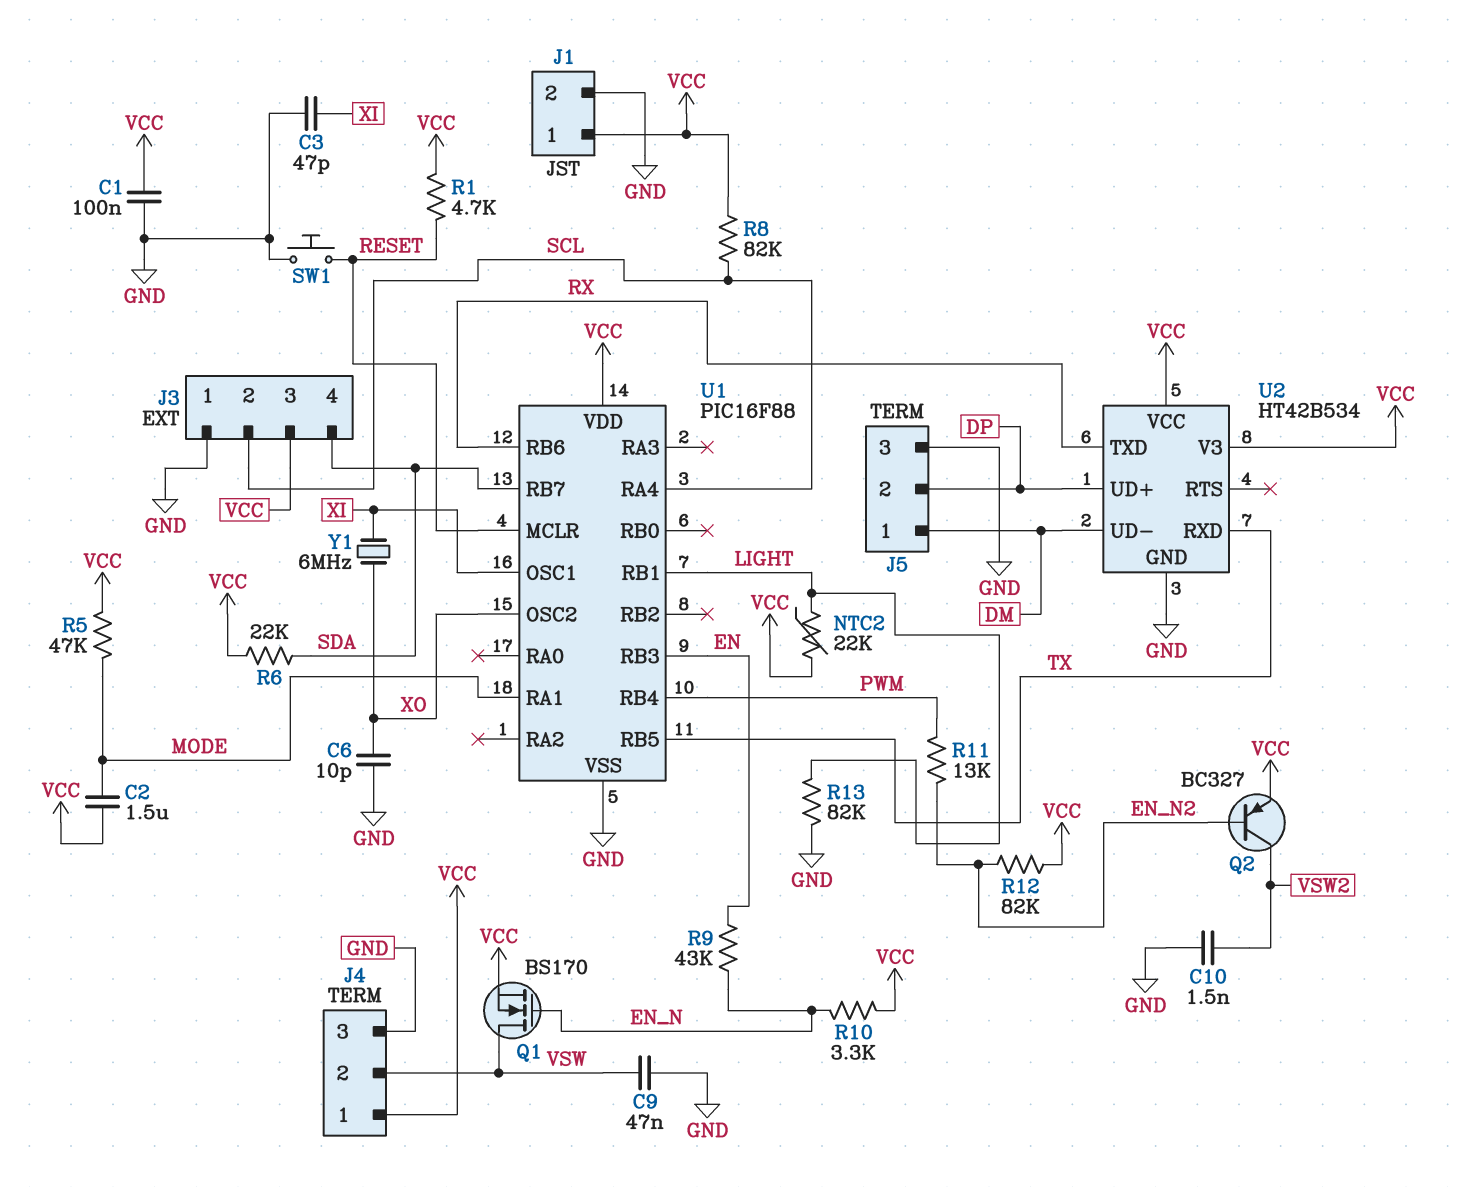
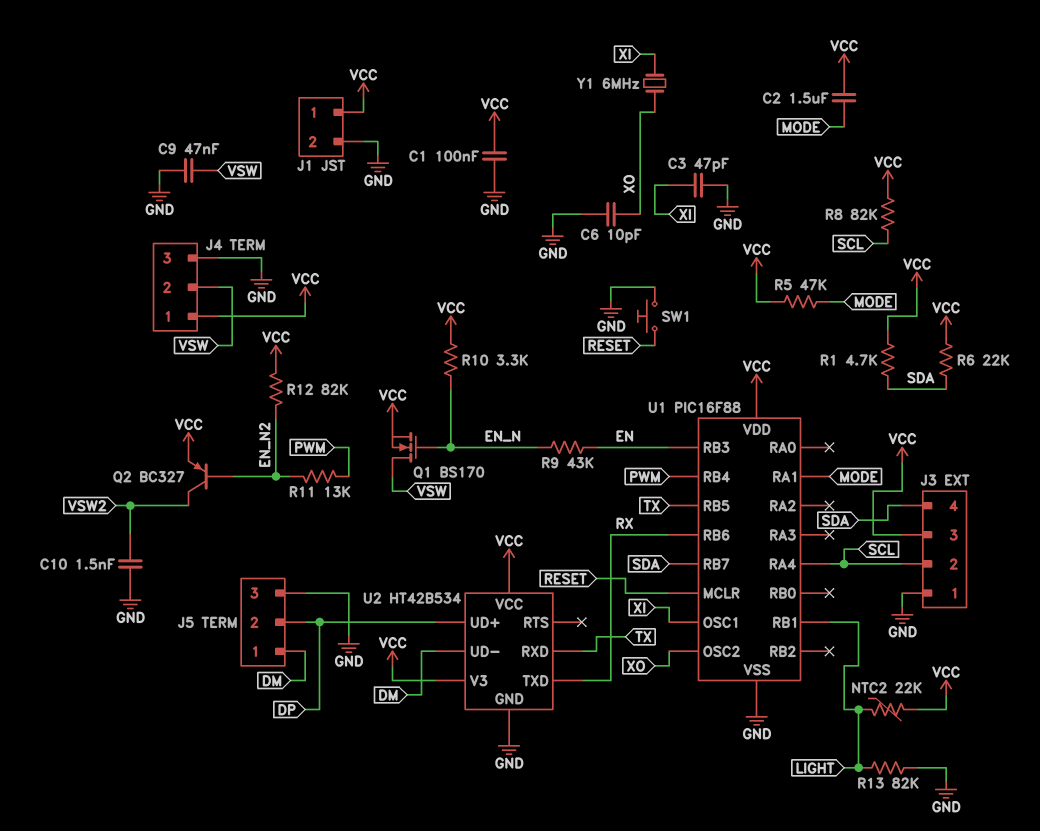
R1: 4.7k (RESET, VCC) -> 4.7k (SDA, VCC)

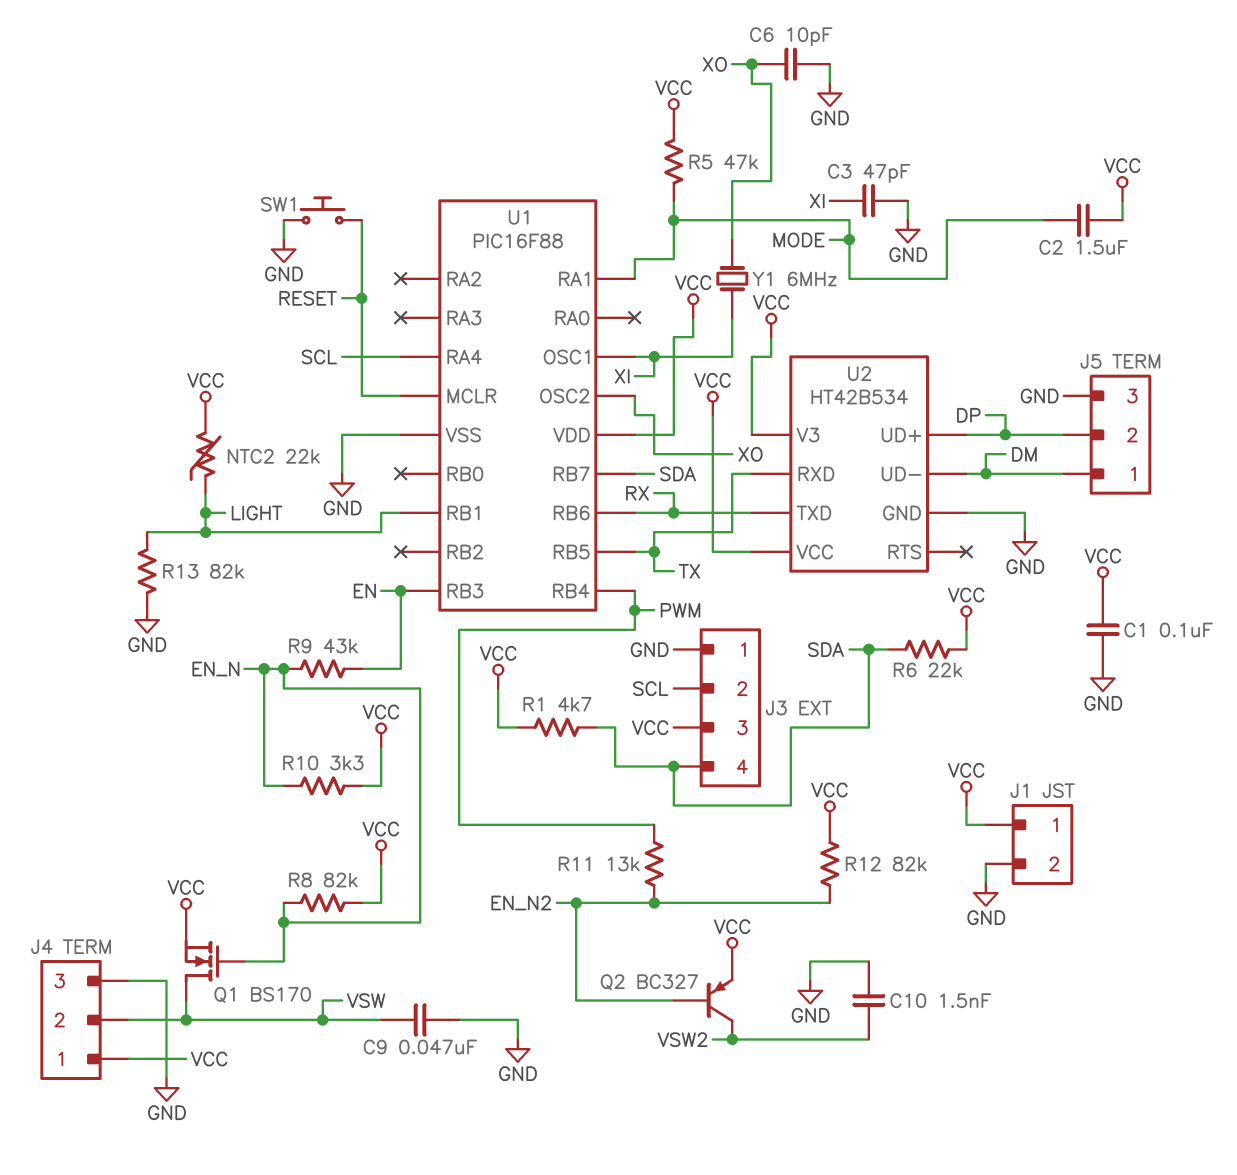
R8: 82k (SCL, VCC) -> 82k (EN_N, VCC)

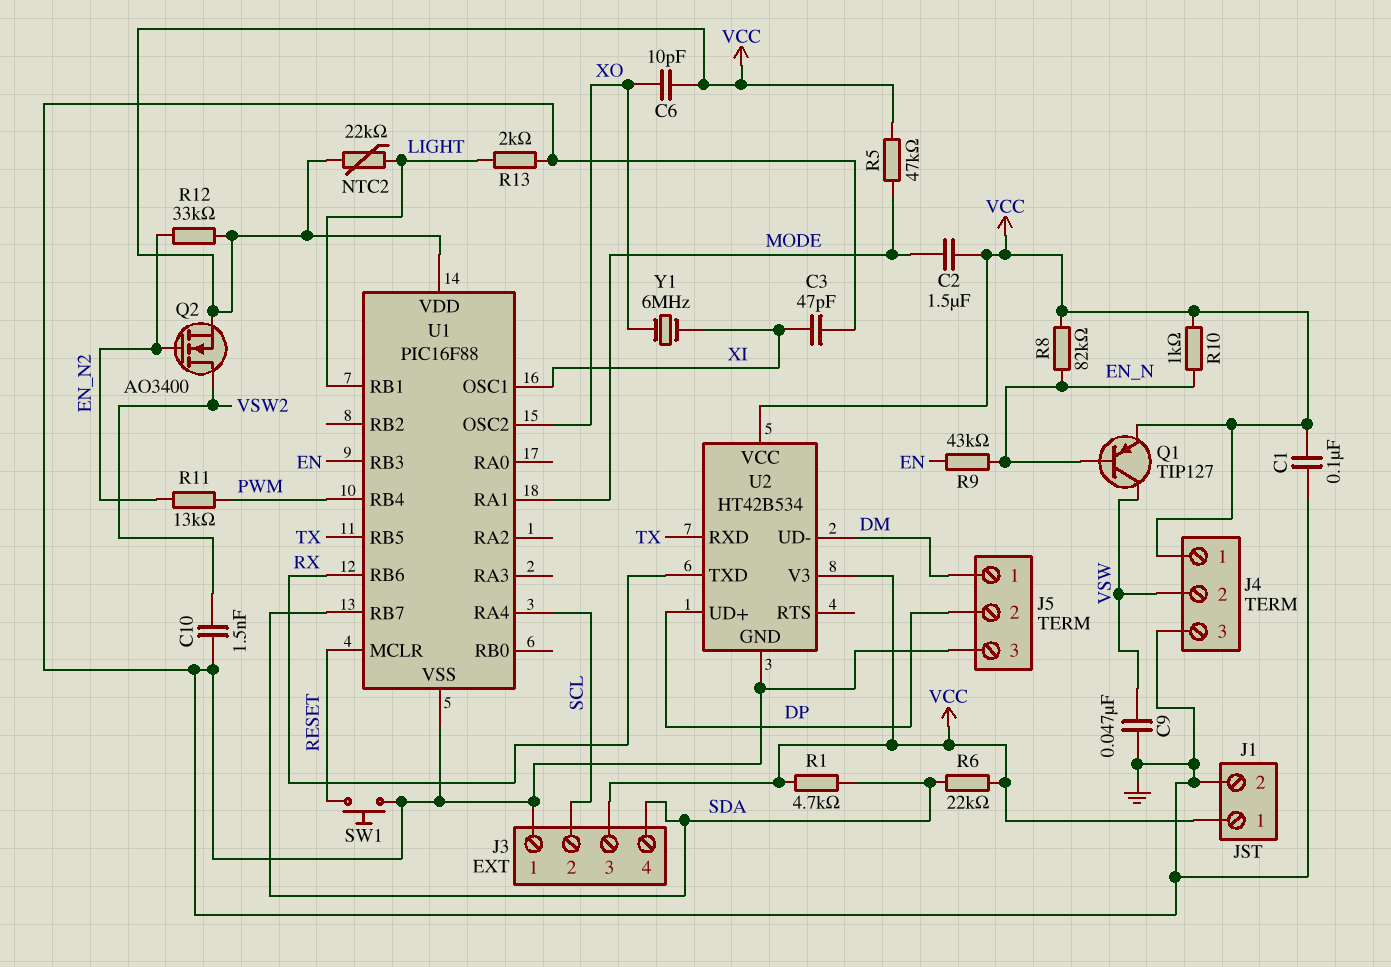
C6: 10pF (GND, XO) -> 10pF (VCC, XO)
Q1: NMOS BS170 (G EN_N, D VSW, S VCC) -> PNP TIP127 (B EN_N, C VSW, E VCC)
Q2: PNP BC327 (B EN_N2, C VSW2, E VCC) -> NMOS AO3400 (G EN_N2, D VSW2, S VCC)
R10: 3.3k (EN_N, VCC) -> 1k (EN_N, VCC)
R12: 82k (EN_N2, VCC) -> 33k (EN_N2, VCC)
R13: 82k (GND, LIGHT) -> 2k (GND, LIGHT)

